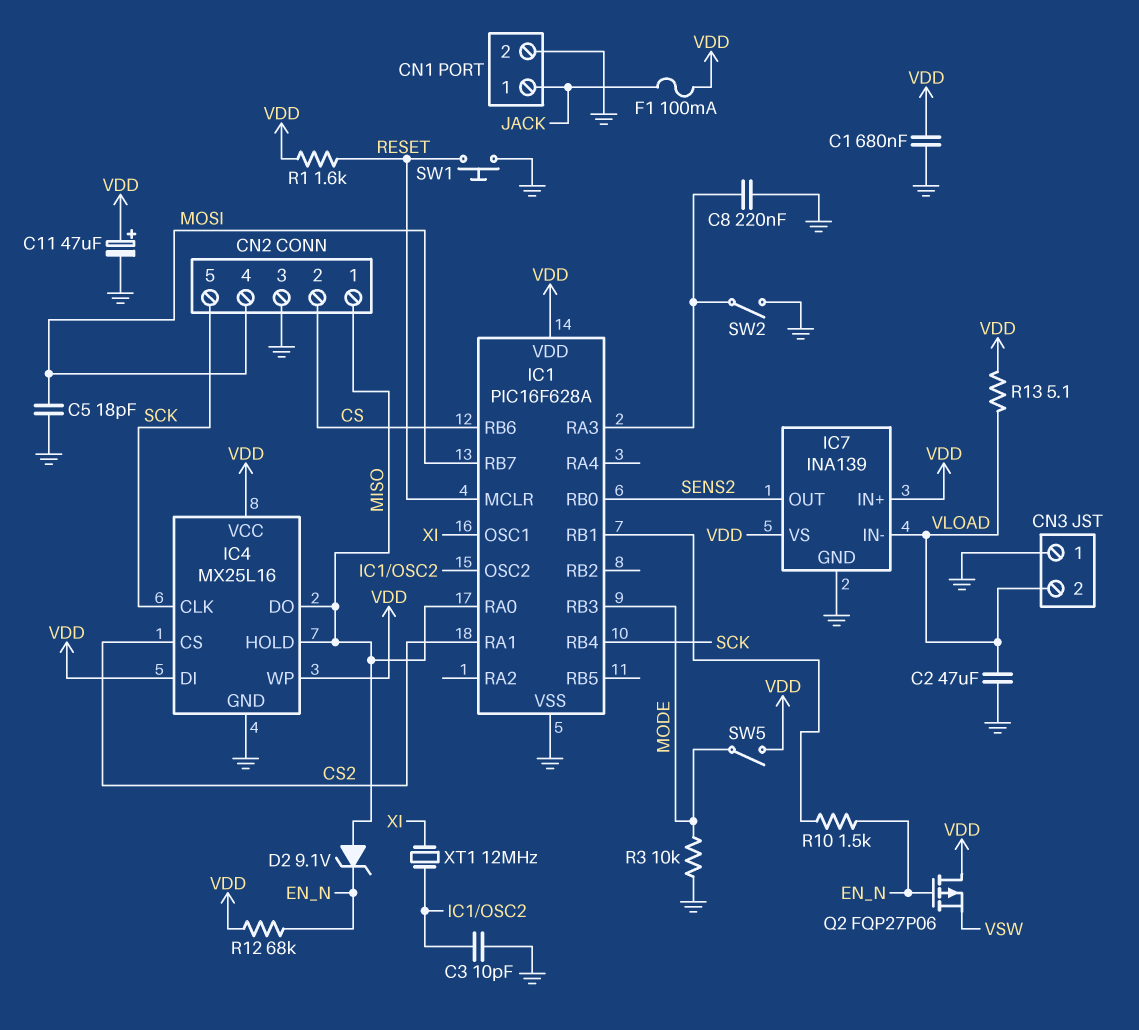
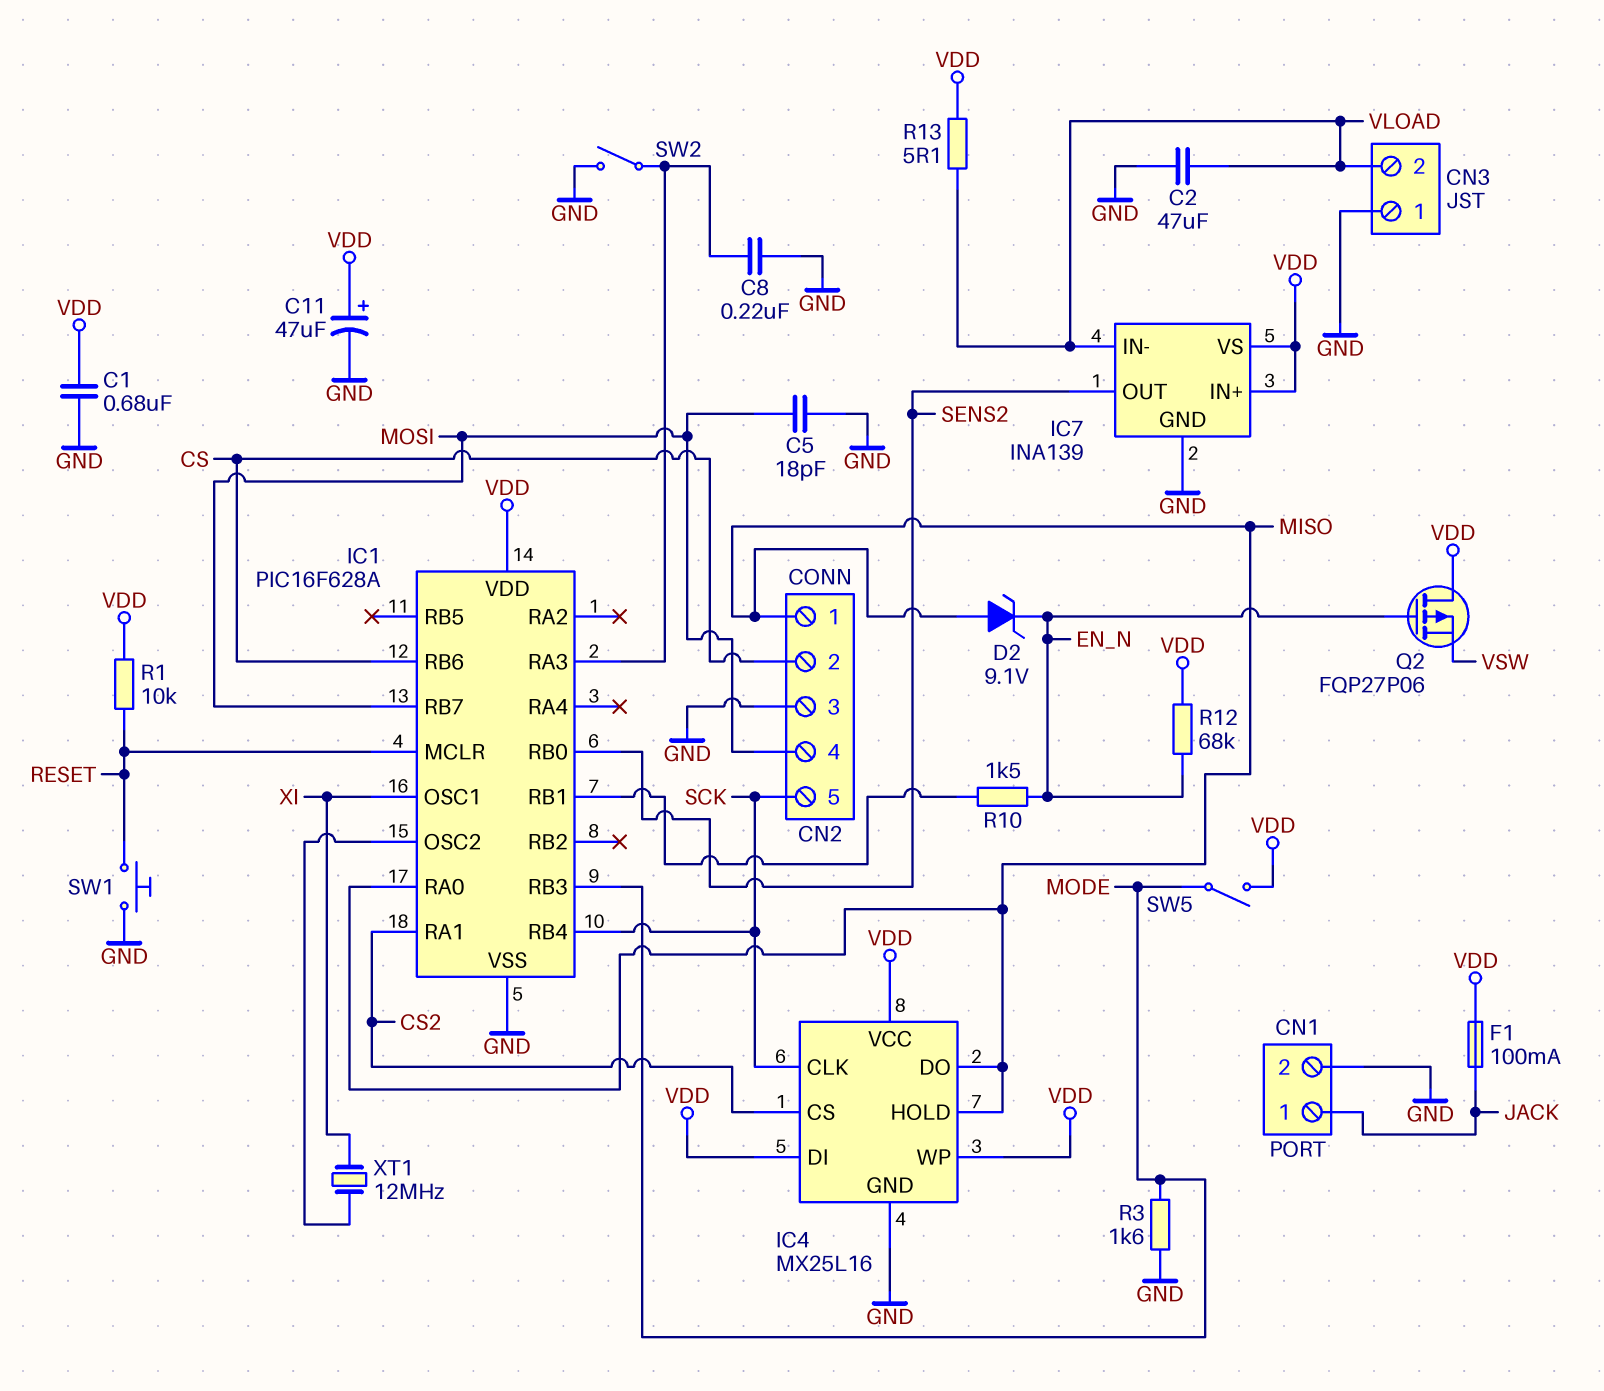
C3: 10pF (GND, IC1/OSC2) -> none
R1: 1.6k (RESET, VDD) -> 10k (RESET, VDD)
R3: 10k (GND, MODE) -> 1.6k (GND, MODE)

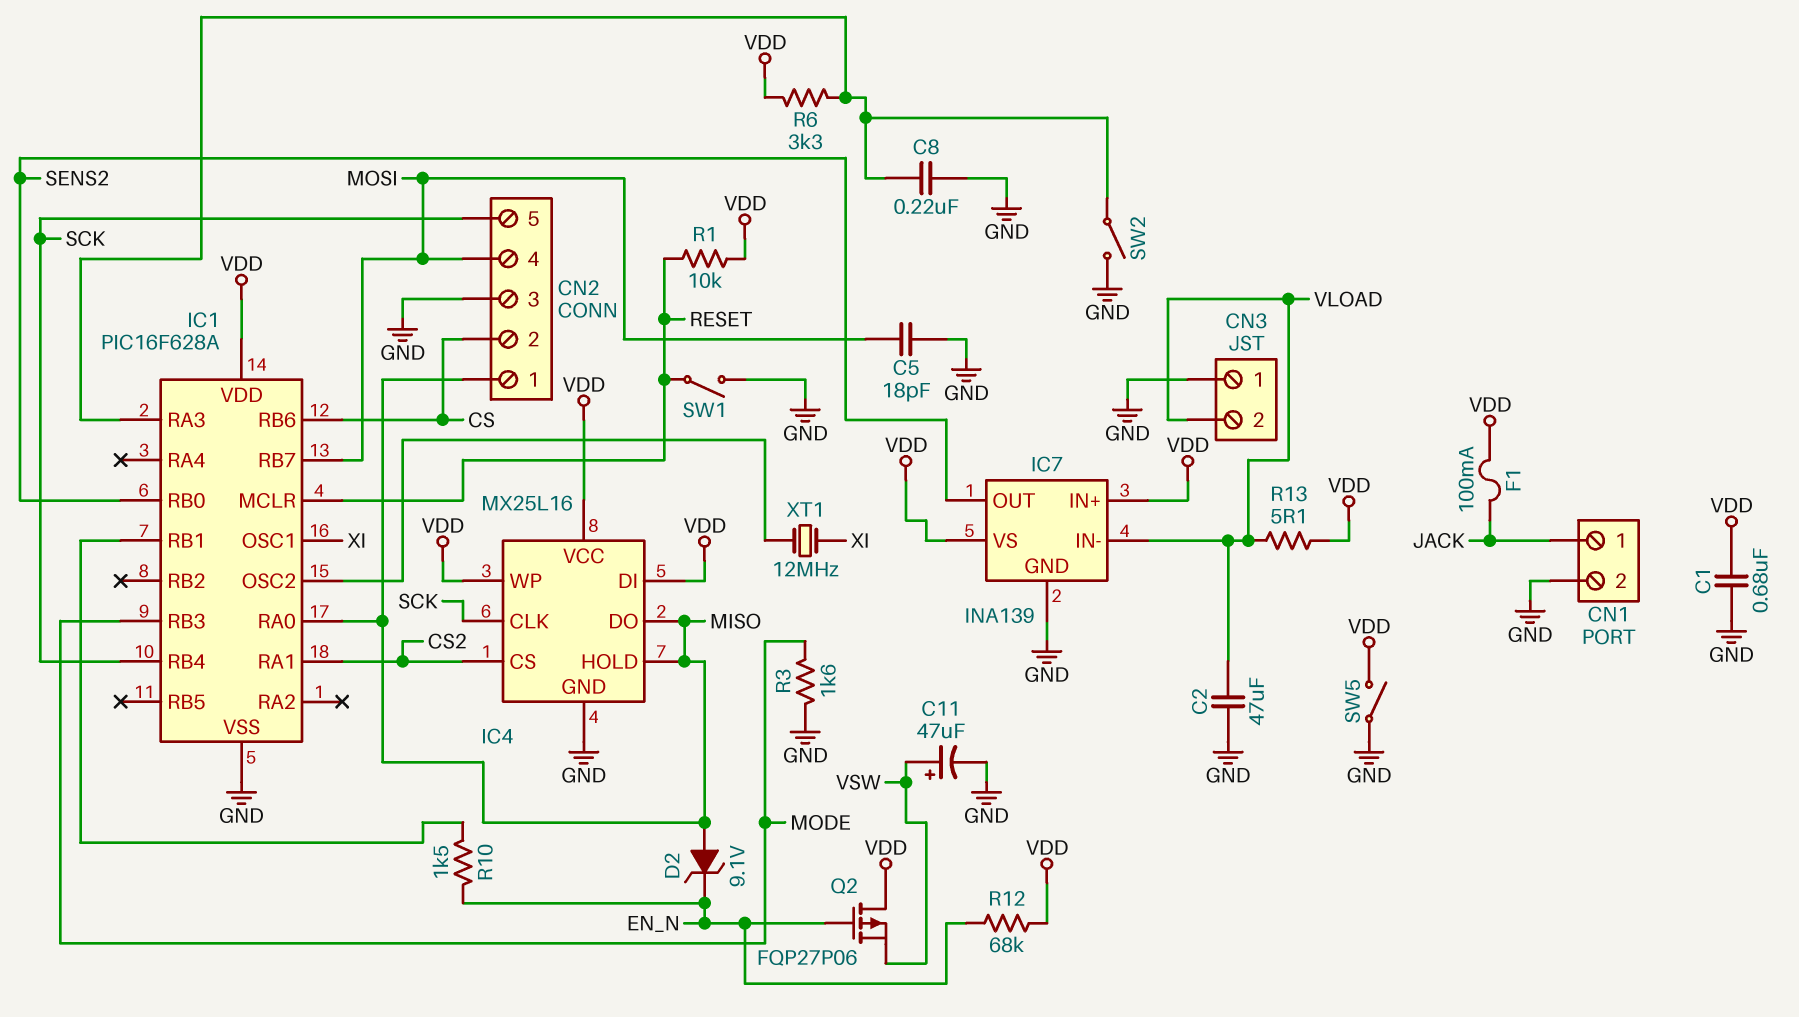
C11: 47uF (plus VDD, minus GND) -> 47uF (plus VSW, minus GND)
R6: none -> 3.3k (IC1/RA3, VDD)
SW1: button (GND, RESET) -> switch (GND, RESET)
SW5: switch (MODE, VDD) -> switch (GND, VDD)

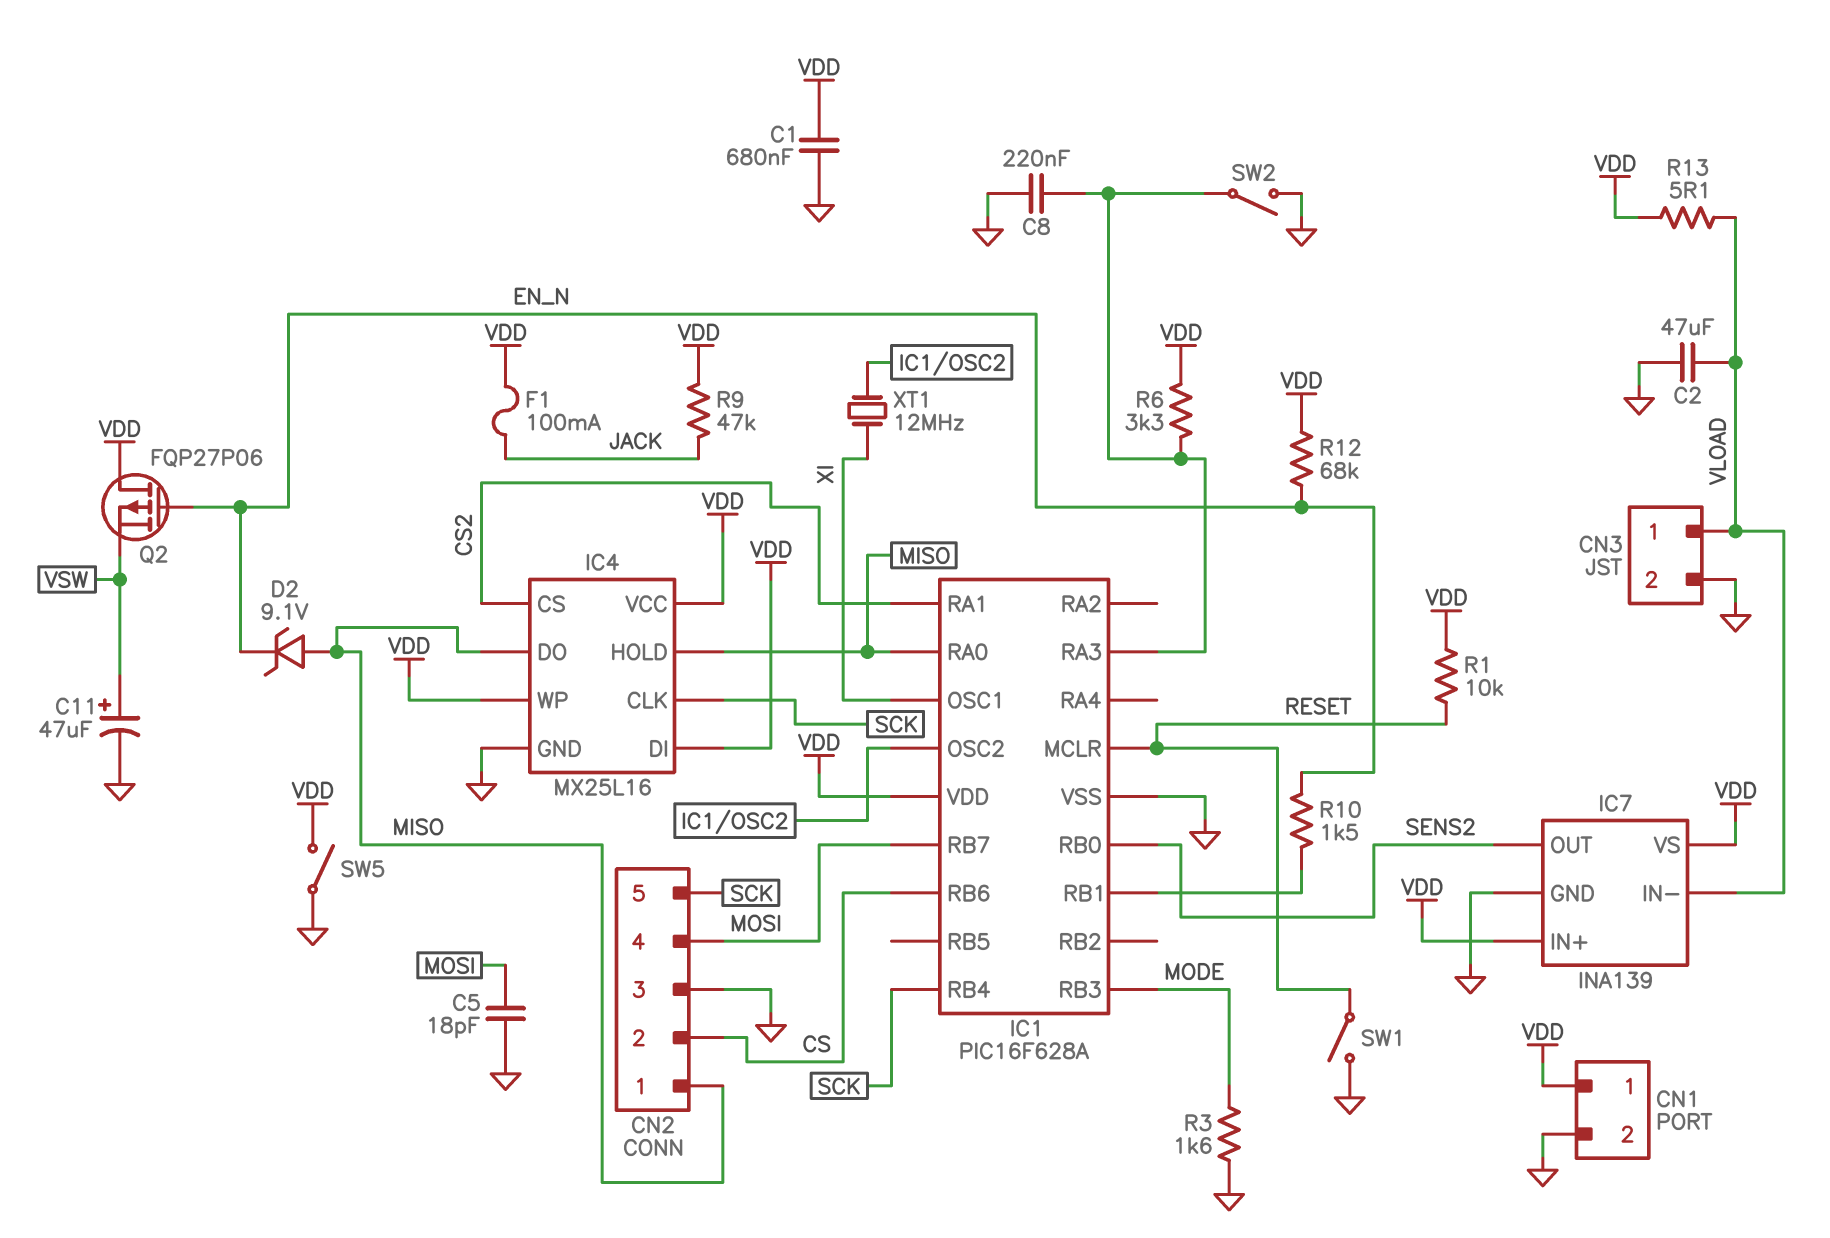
CN1 pin 1: JACK -> VDD
CN3 pin 1: GND -> VLOAD
CN3 pin 2: VLOAD -> GND
R9: none -> 47k (JACK, VDD)

